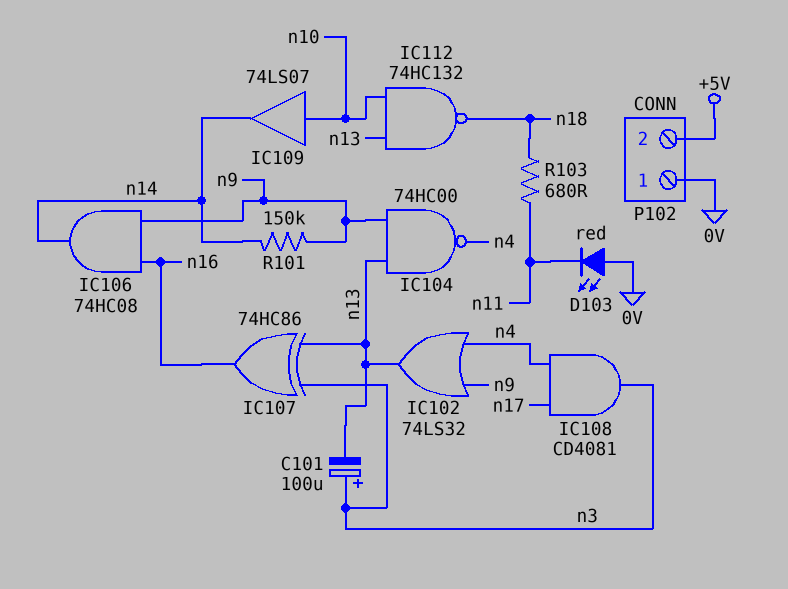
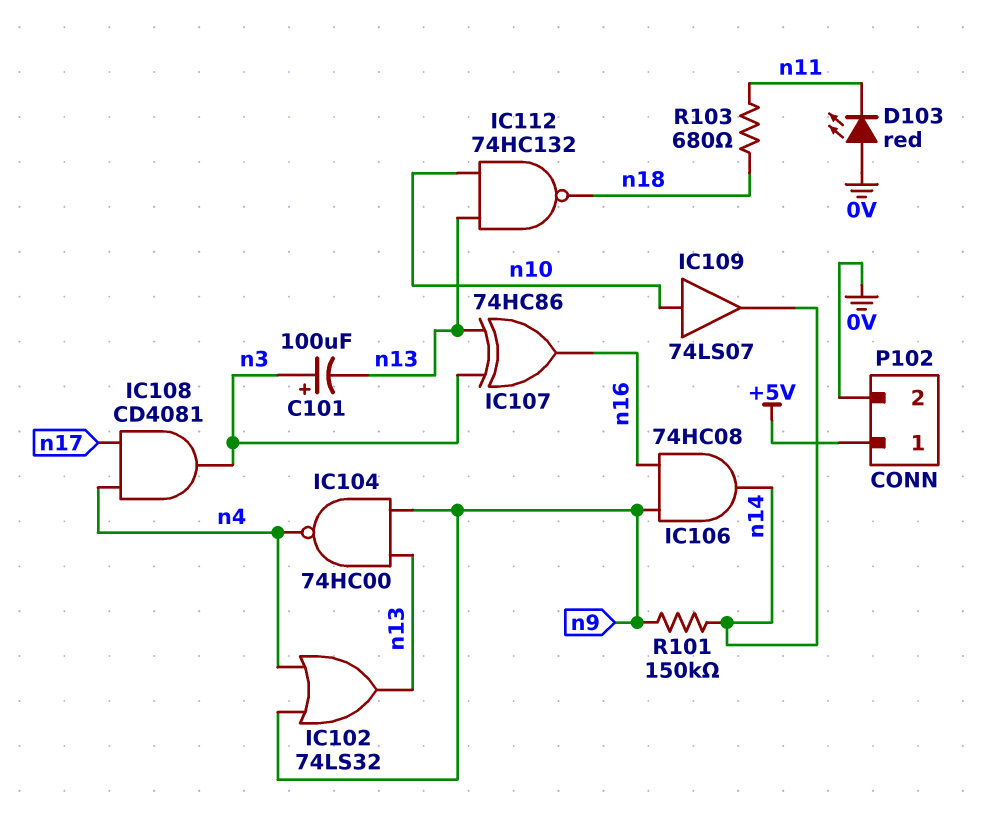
P102 pin 1: 0V -> +5V
P102 pin 2: +5V -> 0V

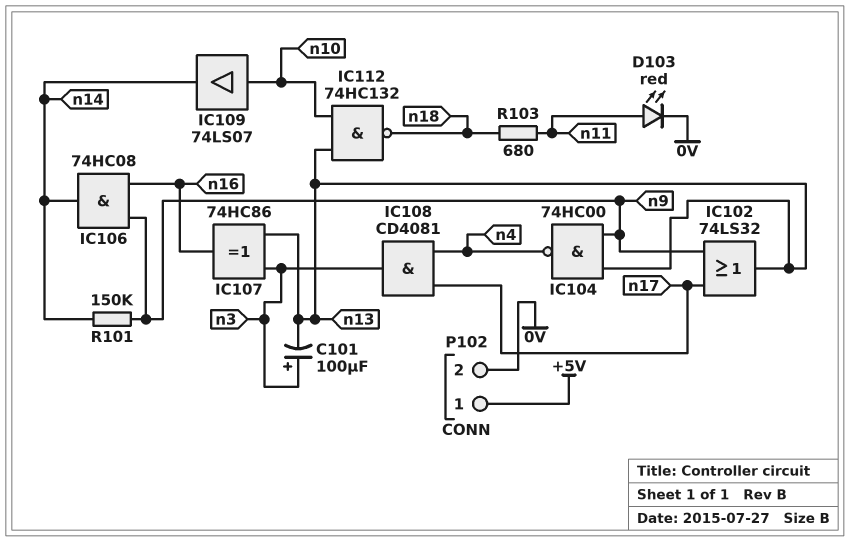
D103: LED red (A 0V, K n11) -> LED red (A n11, K 0V)
IC102: OR 74LS32 (in n4, in n9, out n13) -> OR 74LS32 (in n9, in n17, out n13)

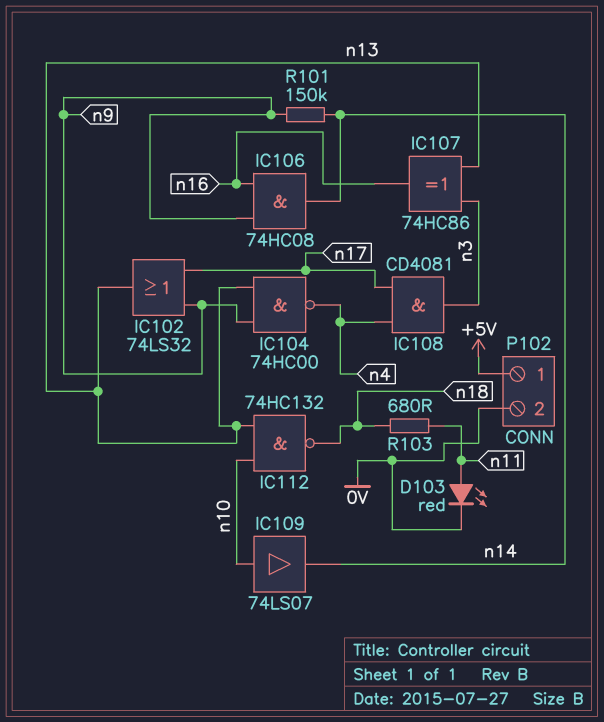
C101: 100uF (plus n3, minus n13) -> none

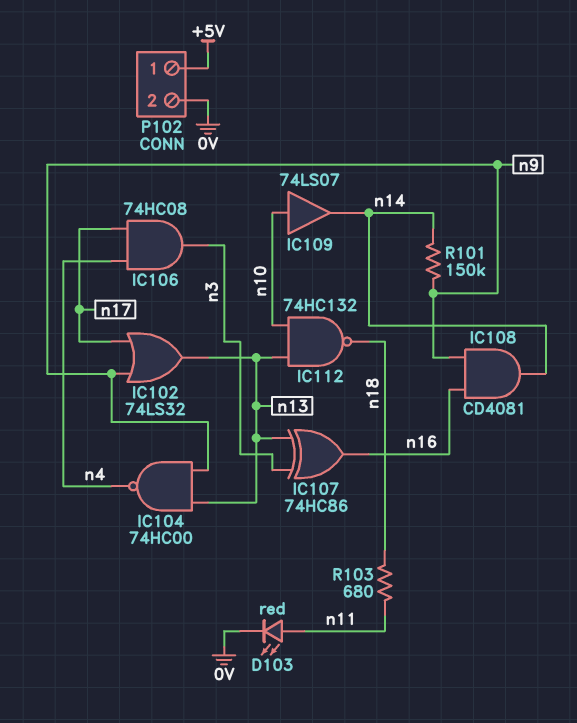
IC106: AND 74HC08 (in n9, in n16, out n14) -> AND 74HC08 (in n4, in n17, out n3)
IC108: AND CD4081 (in n4, in n17, out n3) -> AND CD4081 (in n9, in n16, out n14)

